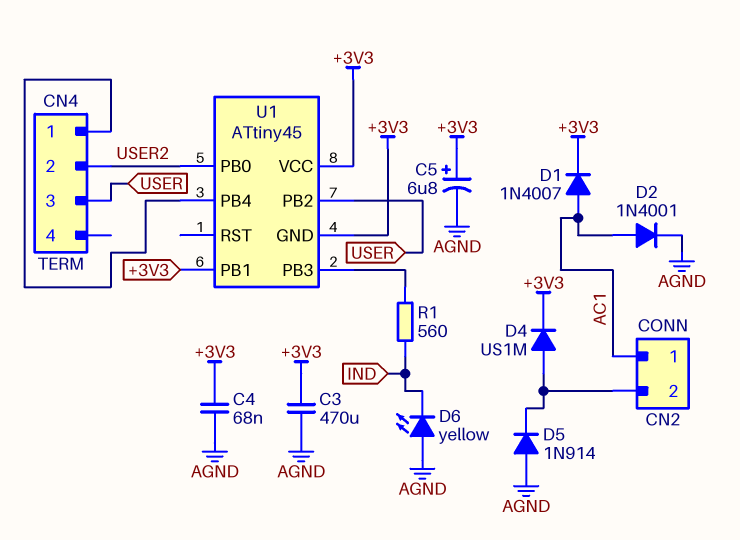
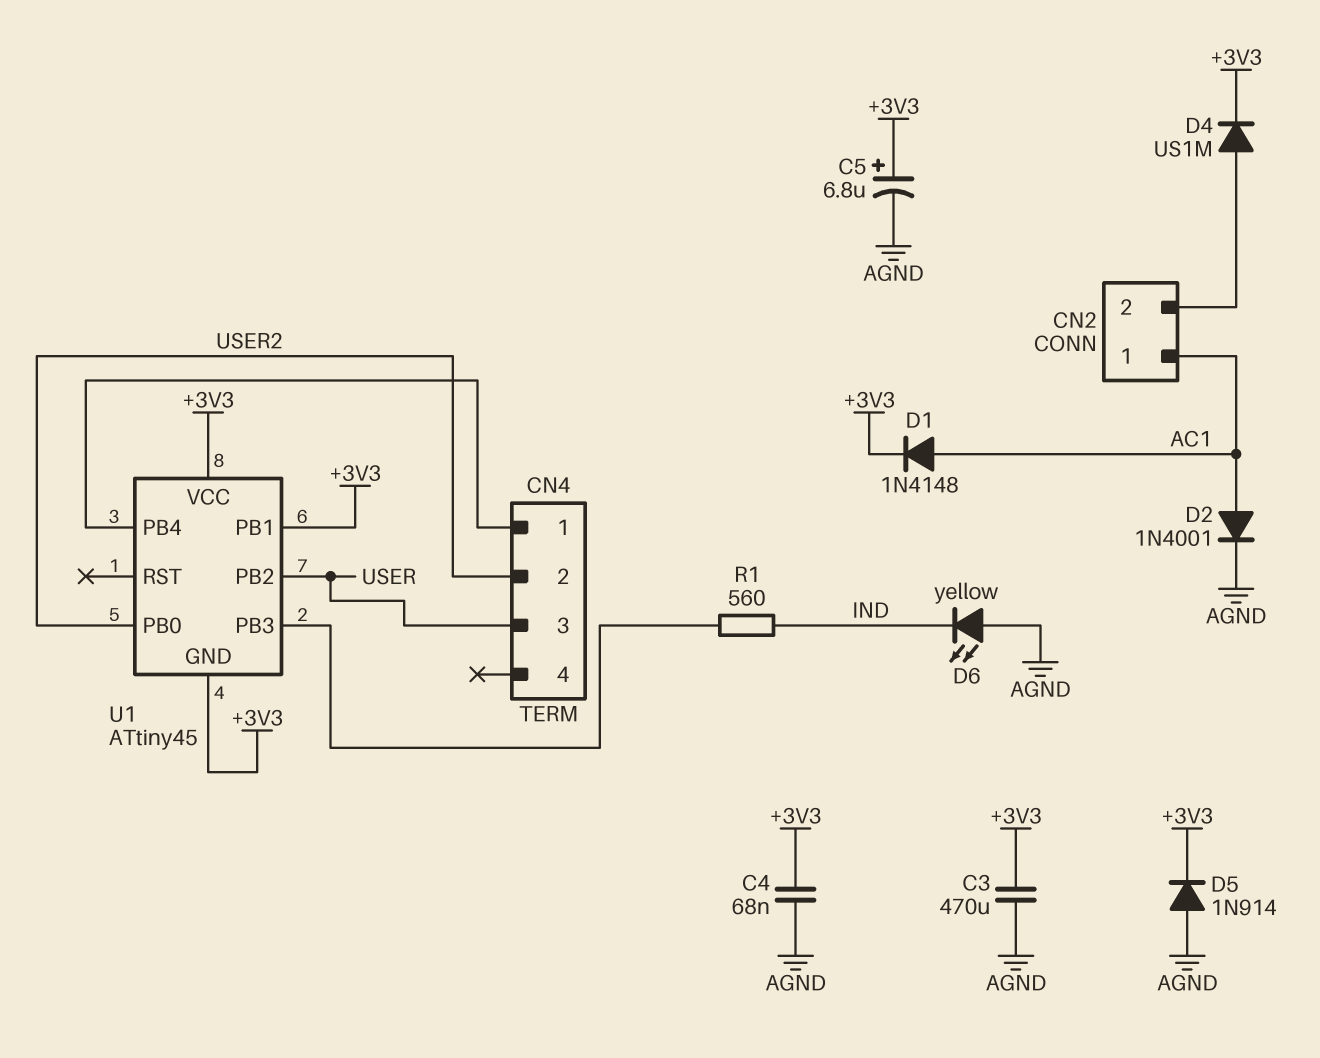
D1: diode 1N4007 (A AC1, K +3V3) -> diode 1N4148 (A AC1, K +3V3)
D5: diode 1N914 (A AGND, K CN2/2) -> diode 1N914 (A AGND, K +3V3)

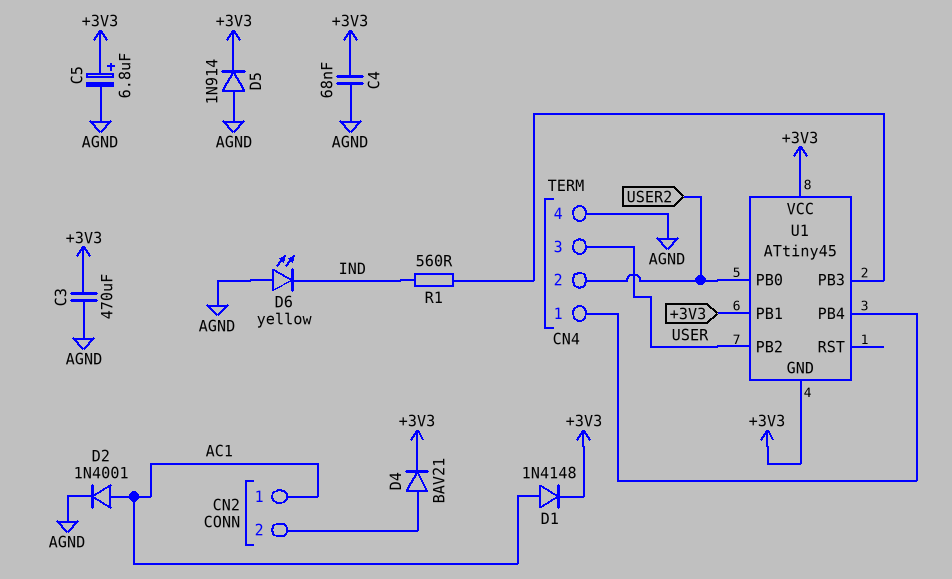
CN4 pin 4: none -> AGND
D4: diode US1M (A CN2/2, K +3V3) -> diode BAV21 (A CN2/2, K +3V3)

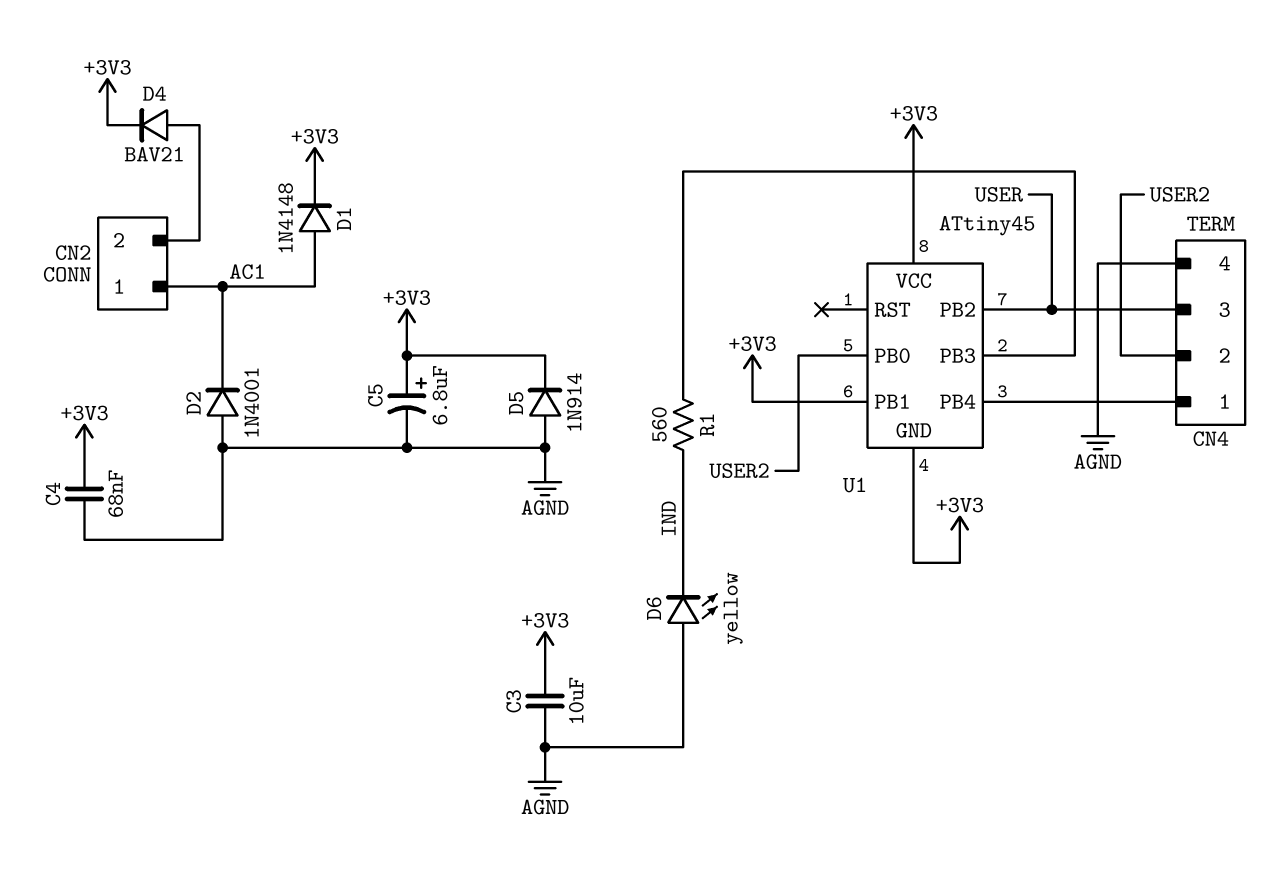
C3: 470uF (+3V3, AGND) -> 10uF (+3V3, AGND)
D2: diode 1N4001 (A AC1, K AGND) -> diode 1N4001 (A AGND, K AC1)

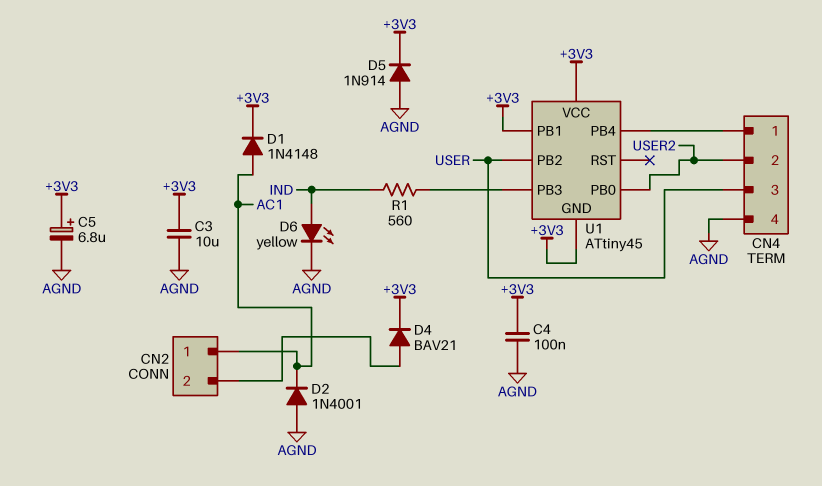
C4: 68nF (+3V3, AGND) -> 100nF (+3V3, AGND)
D6: LED yellow (A AGND, K IND) -> LED yellow (A IND, K AGND)

